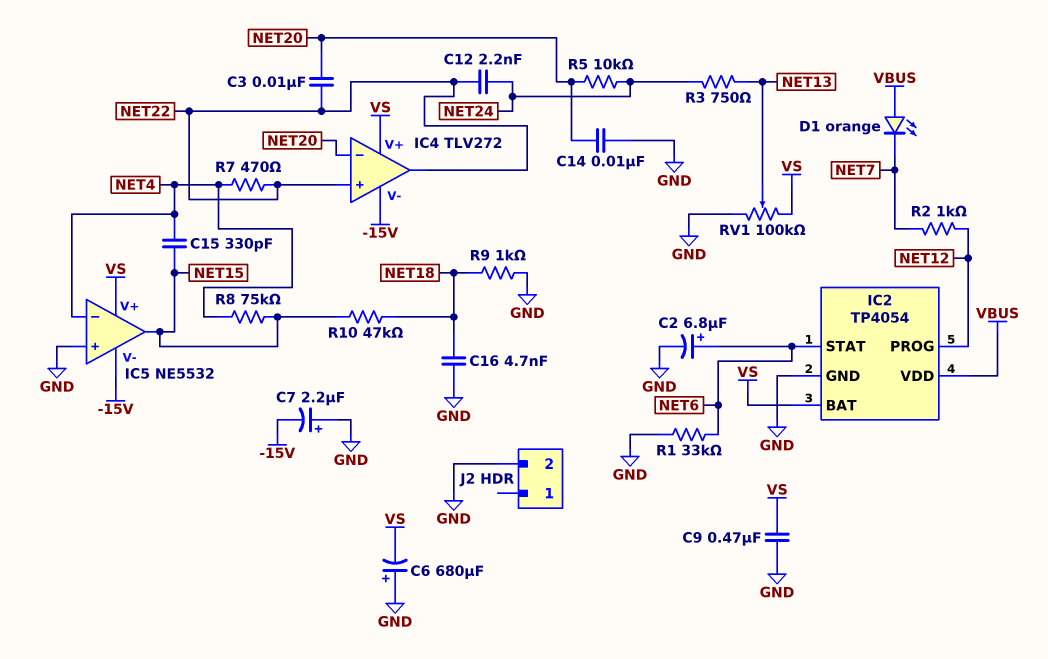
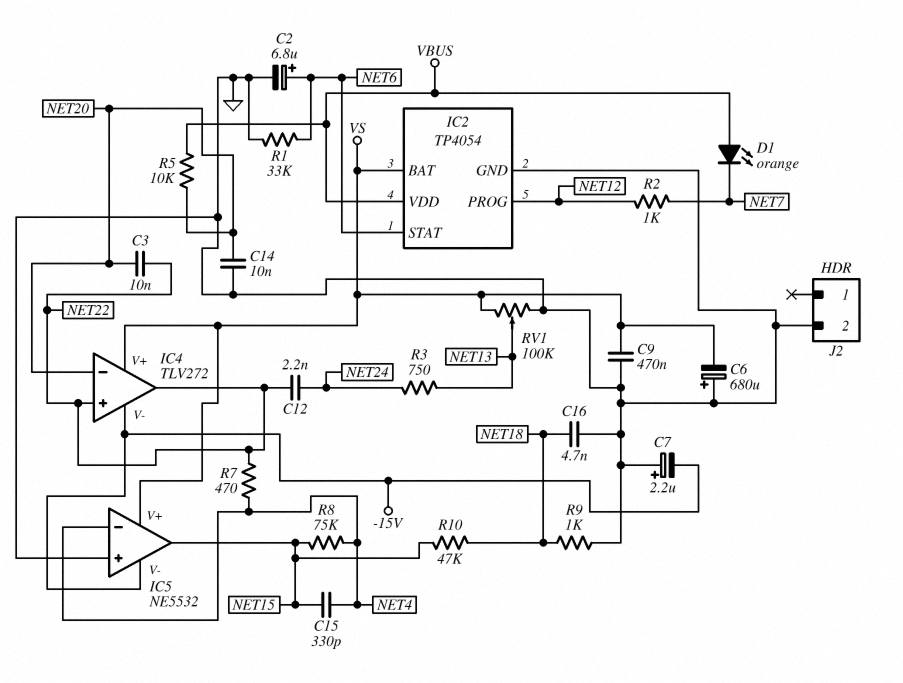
R5: 10k (NET20, NET24) -> 10k (NET20, VBUS)

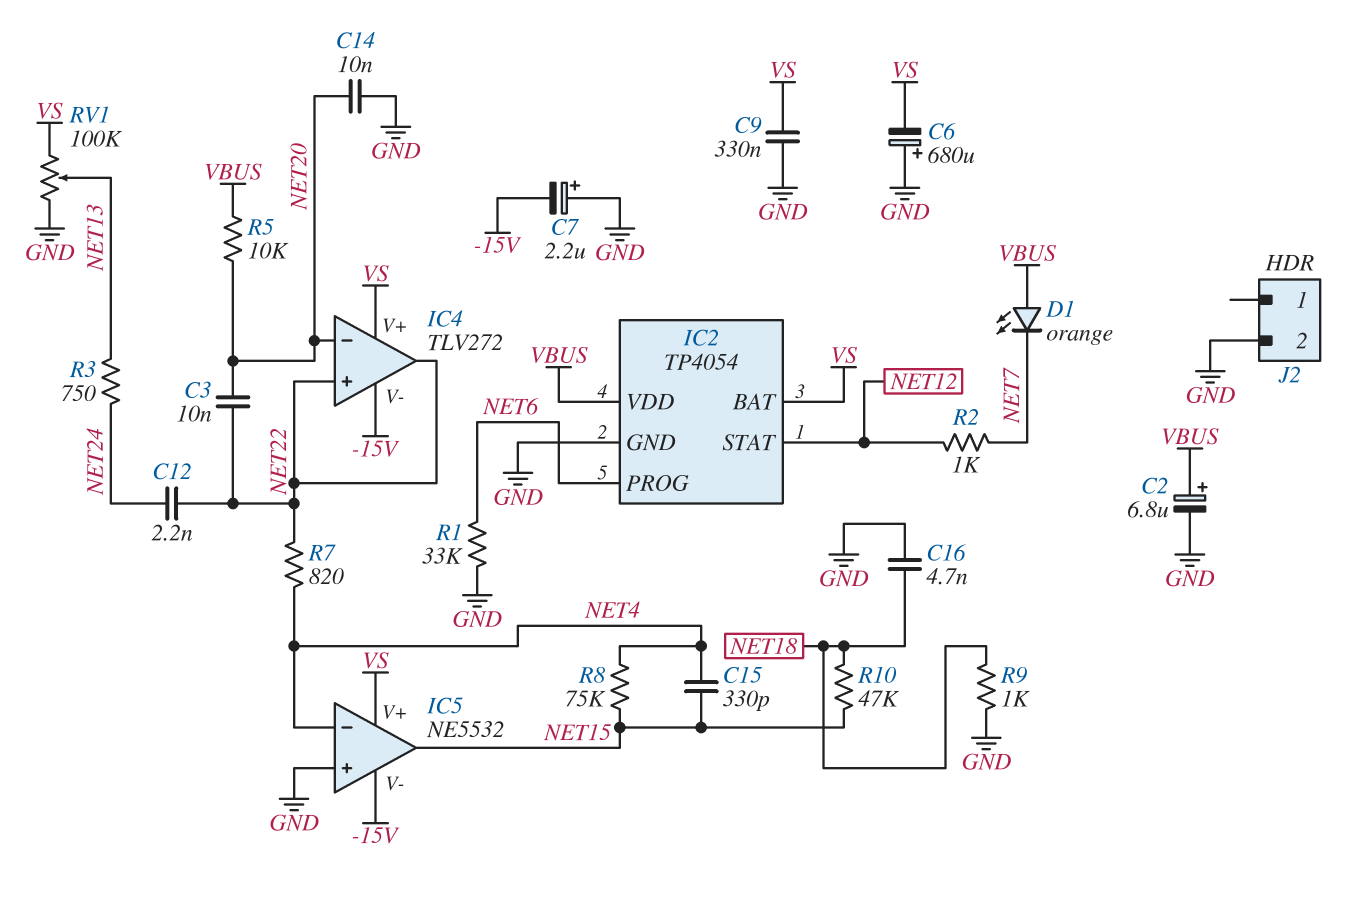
C2: 6.8uF (plus NET6, minus GND) -> 6.8uF (plus VBUS, minus GND)
C9: 470nF (GND, VS) -> 330nF (GND, VS)
IC2 pin PROG: NET12 -> NET6
IC2 pin STAT: NET6 -> NET12
R7: 470 (NET4, NET22) -> 820 (NET4, NET22)

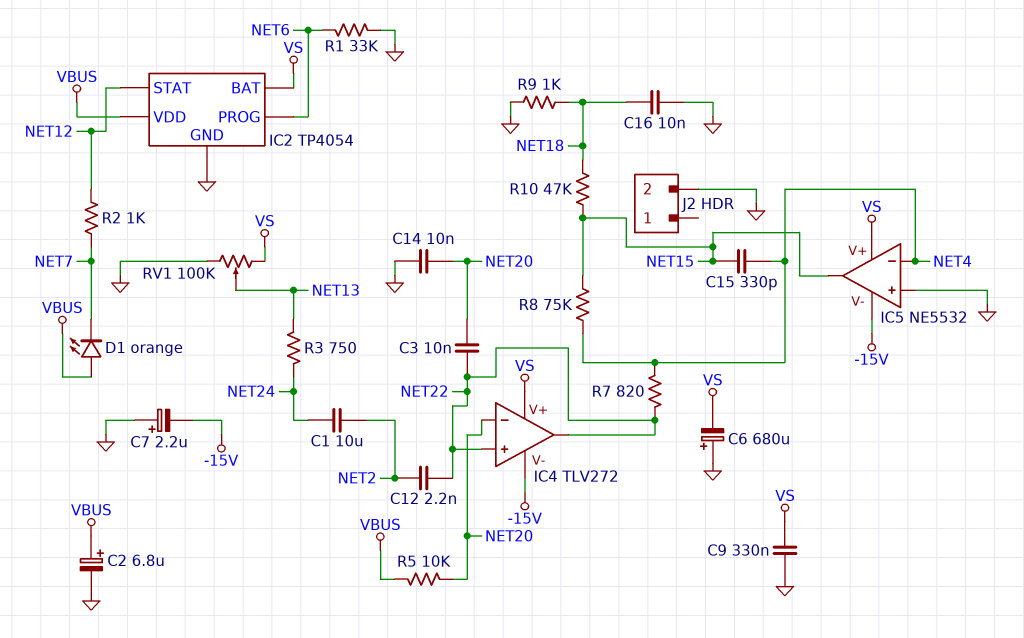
C1: none -> 10uF (NET2, NET24)
C12: 2.2nF (NET22, NET24) -> 2.2nF (NET2, NET22)
C16: 4.7nF (GND, NET18) -> 10nF (GND, NET18)

